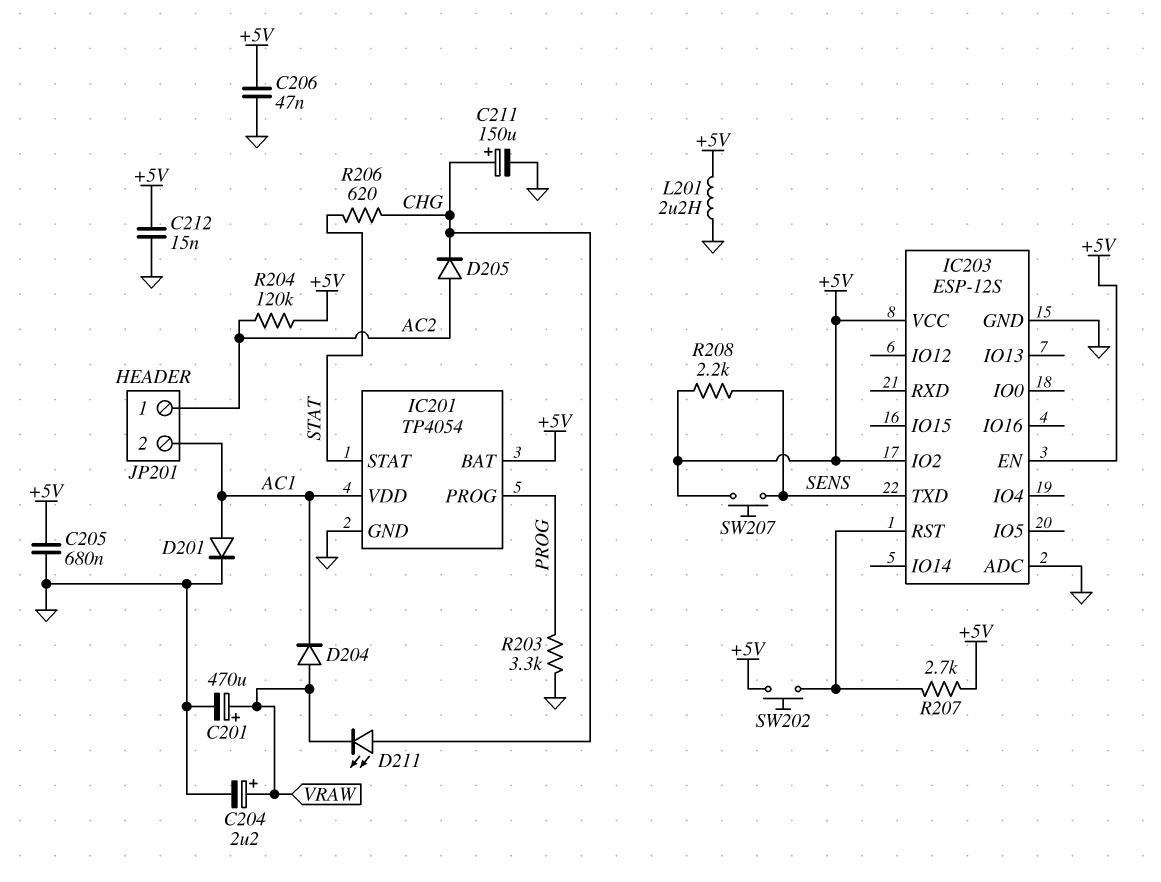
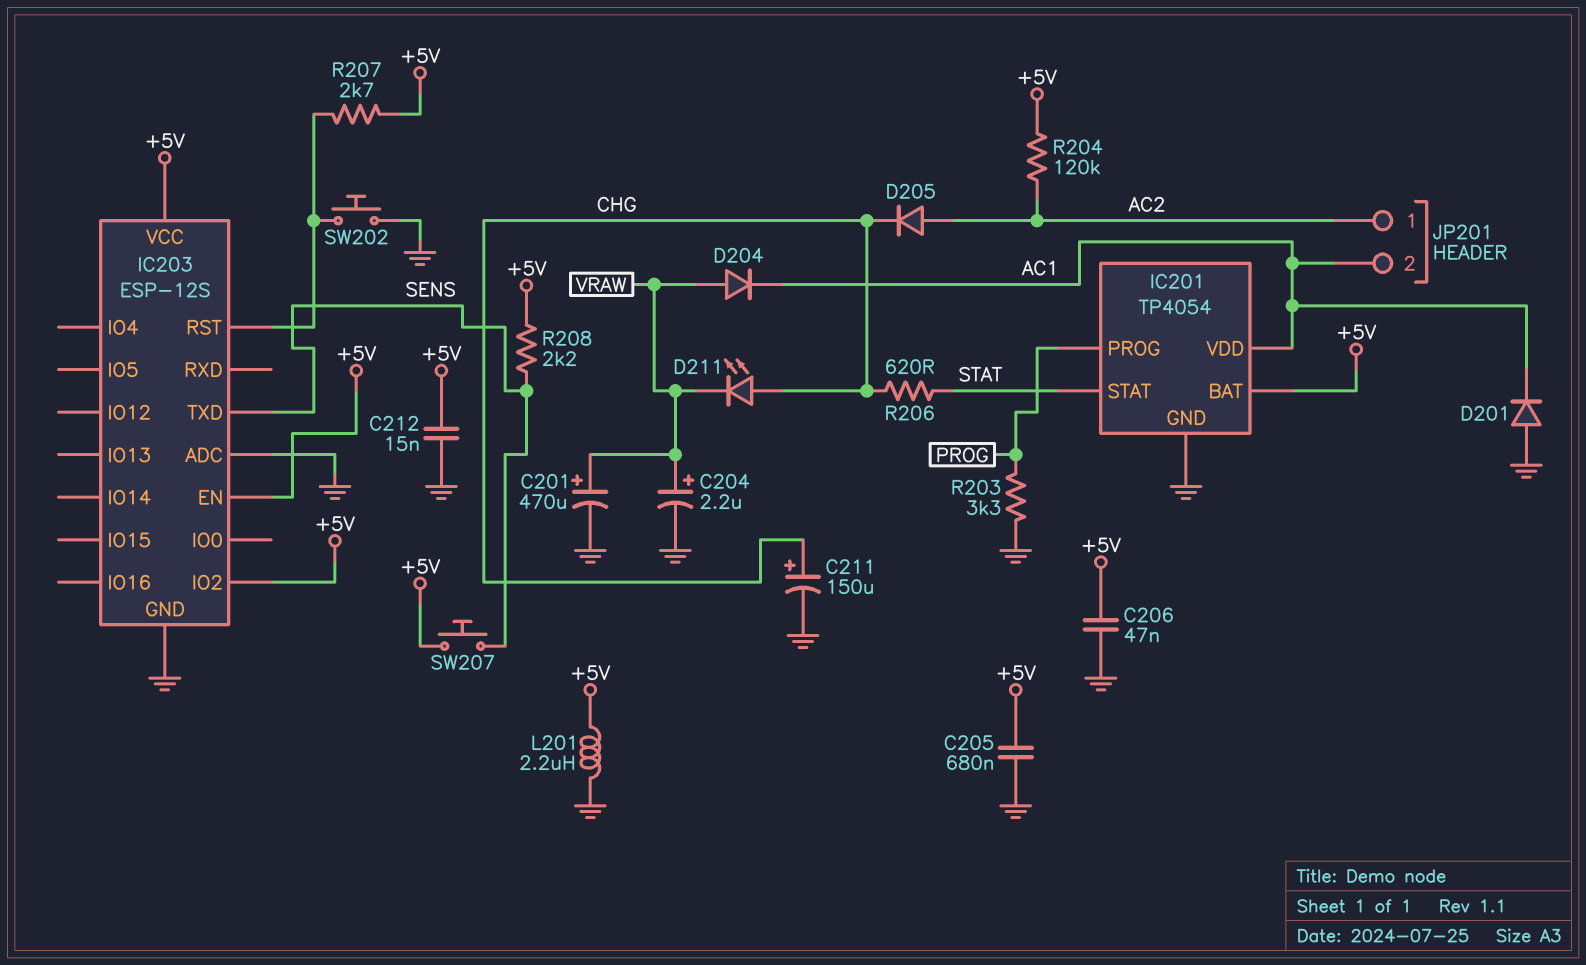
D201: diode (A AC1, K GND) -> diode (A GND, K AC1)
SW202: button (+5V, IC203/RST) -> button (GND, IC203/RST)

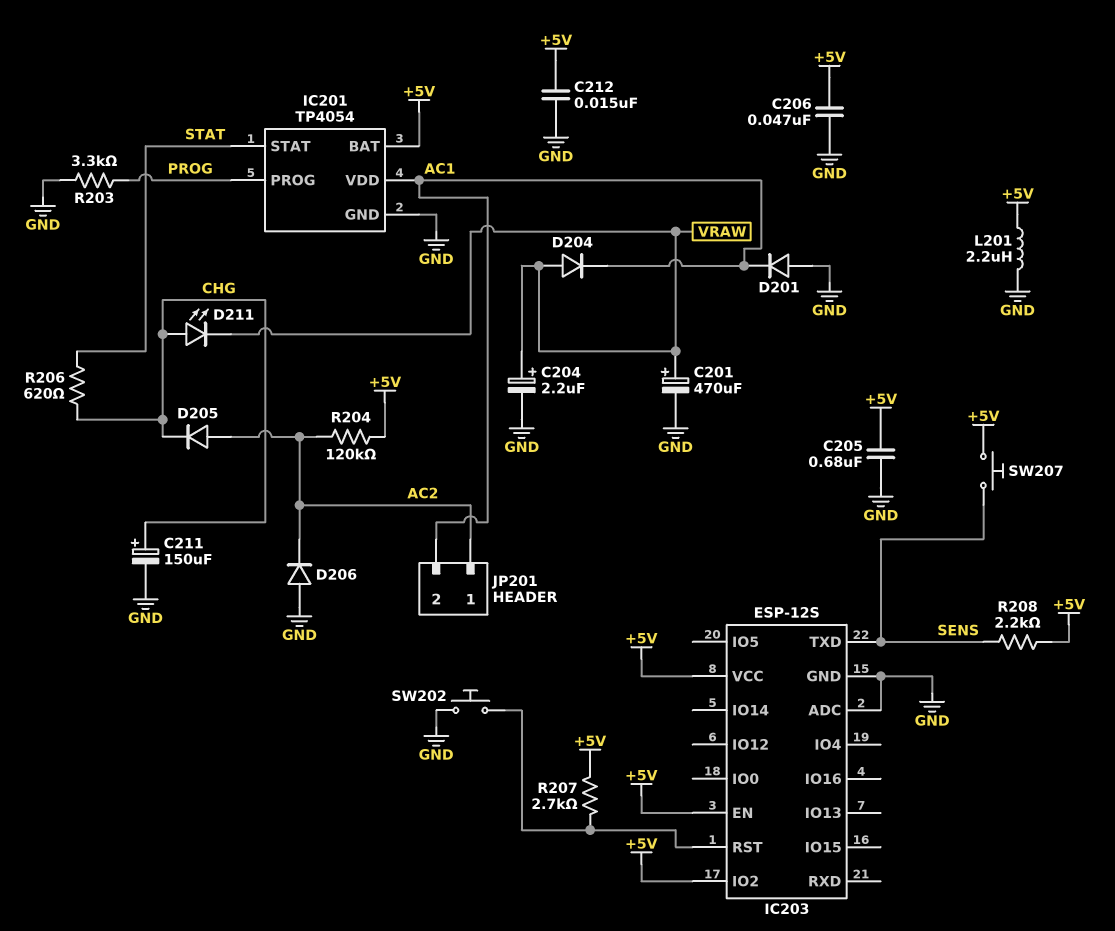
D206: none -> diode (A GND, K AC2)

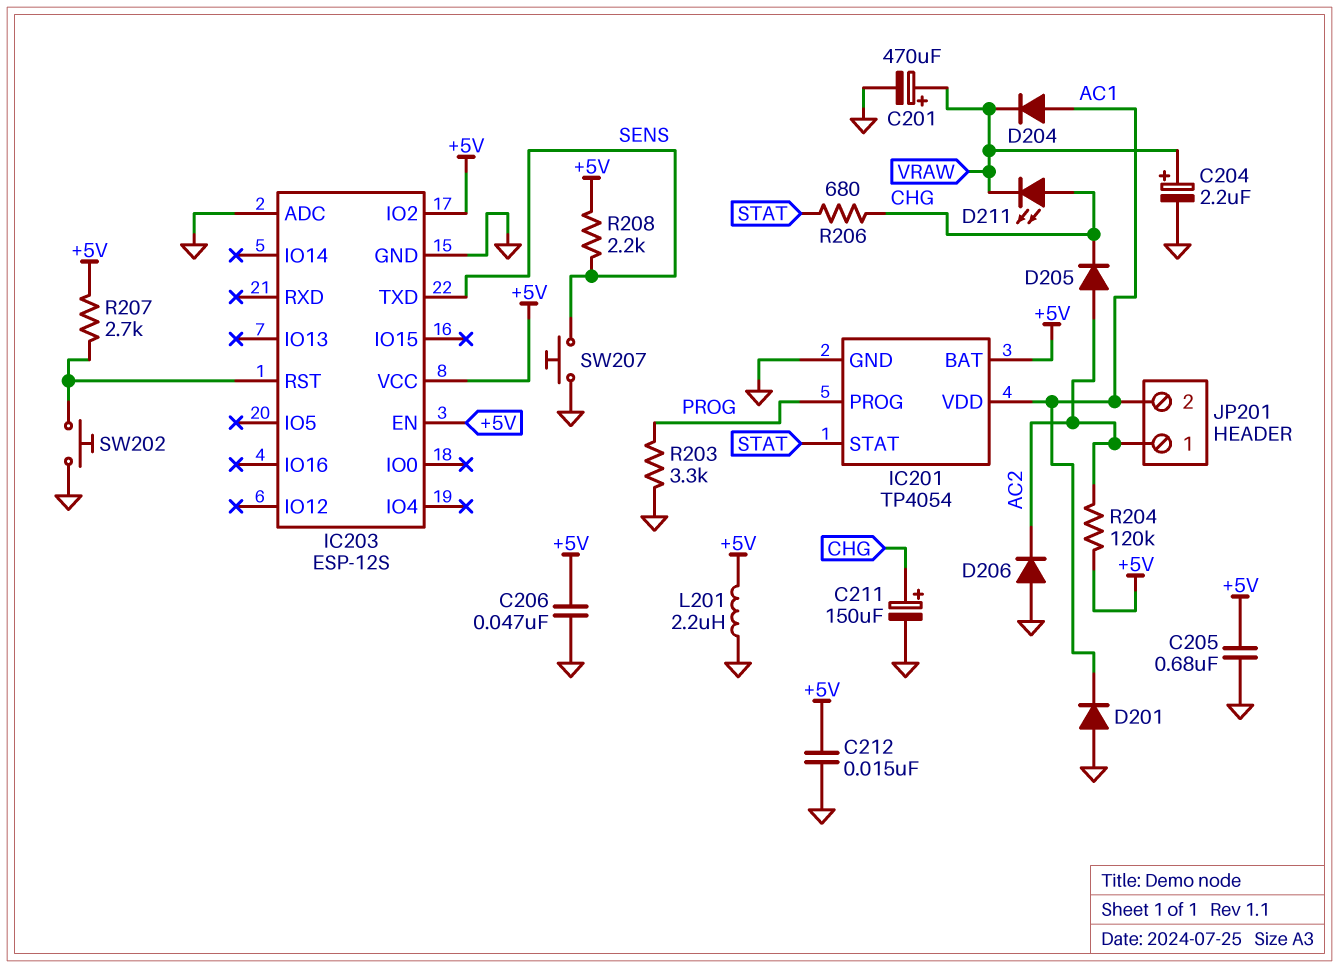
D204: diode (A VRAW, K AC1) -> diode (A AC1, K VRAW)
R206: 620 (CHG, STAT) -> 680 (CHG, STAT)
SW207: button (+5V, SENS) -> button (GND, SENS)

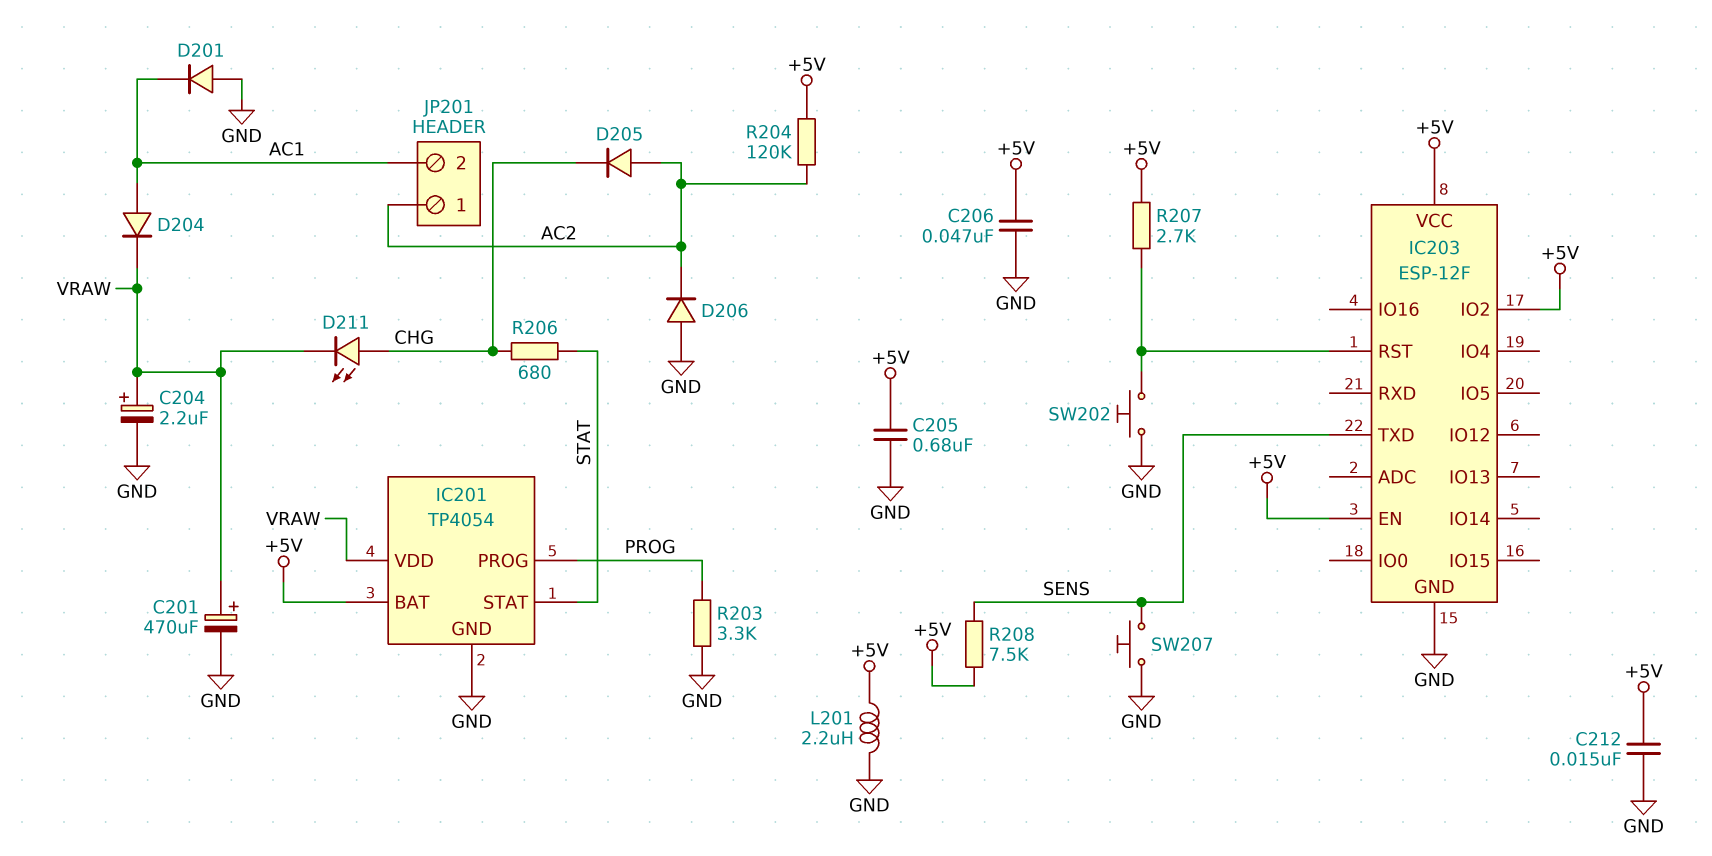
C211: 150uF (plus CHG, minus GND) -> none
IC201 pin VDD: AC1 -> VRAW
IC203: ESP-12S -> ESP-12F
IC203 pin ADC: GND -> none
R208: 2.2k (+5V, SENS) -> 7.5k (+5V, SENS)

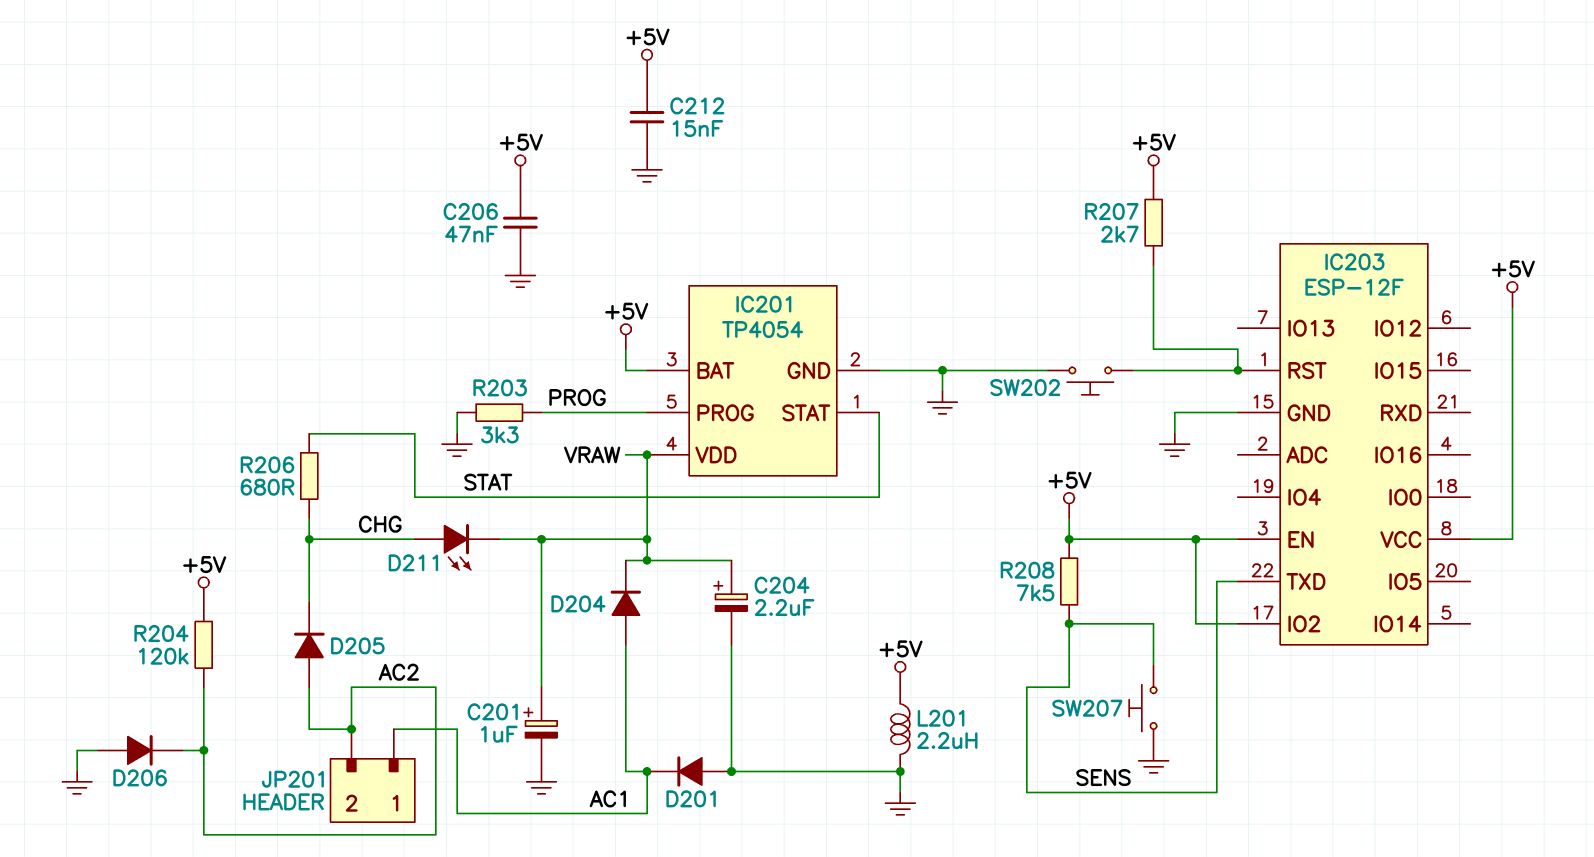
C201: 470uF (plus VRAW, minus GND) -> 1uF (plus VRAW, minus GND)
C205: 680nF (+5V, GND) -> none
JP201 pin 1: AC2 -> AC1
JP201 pin 2: AC1 -> AC2

